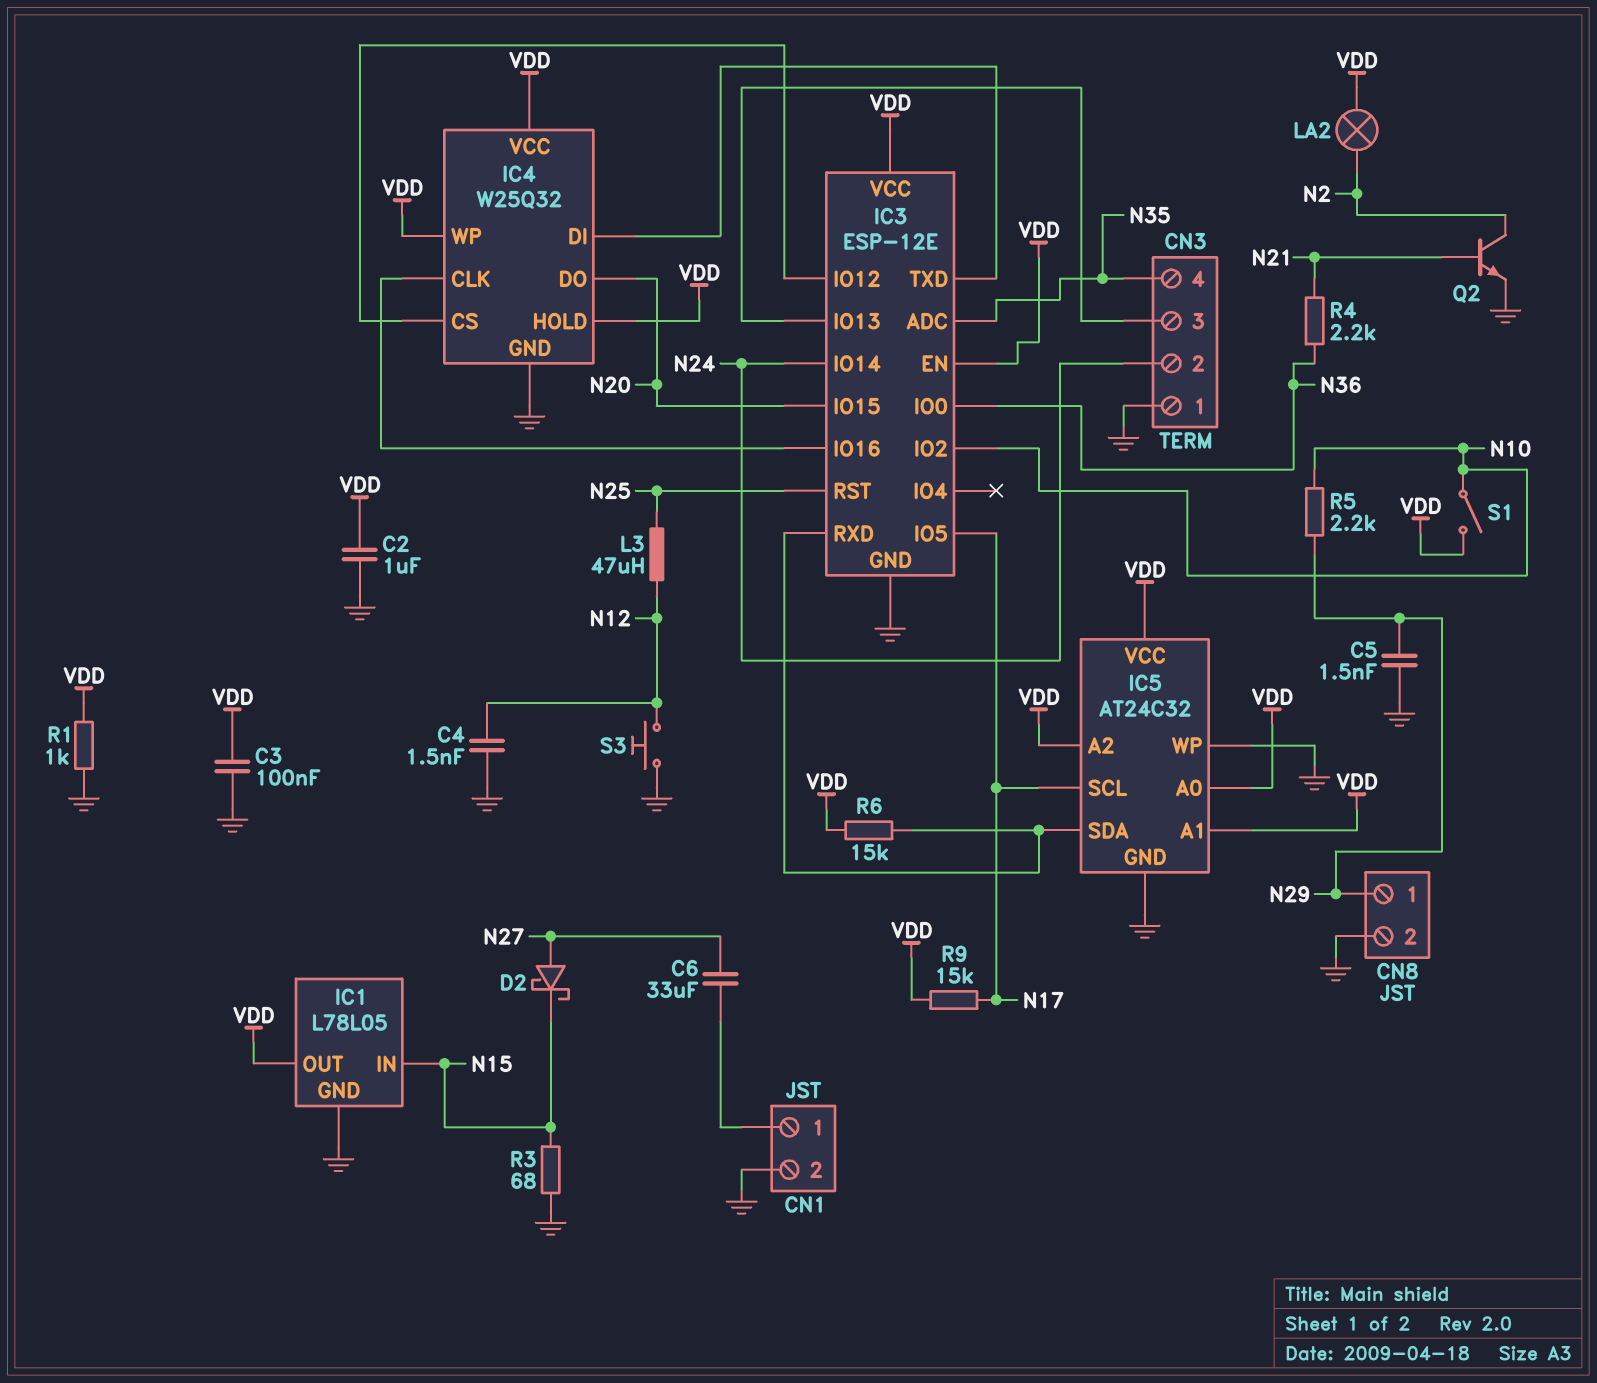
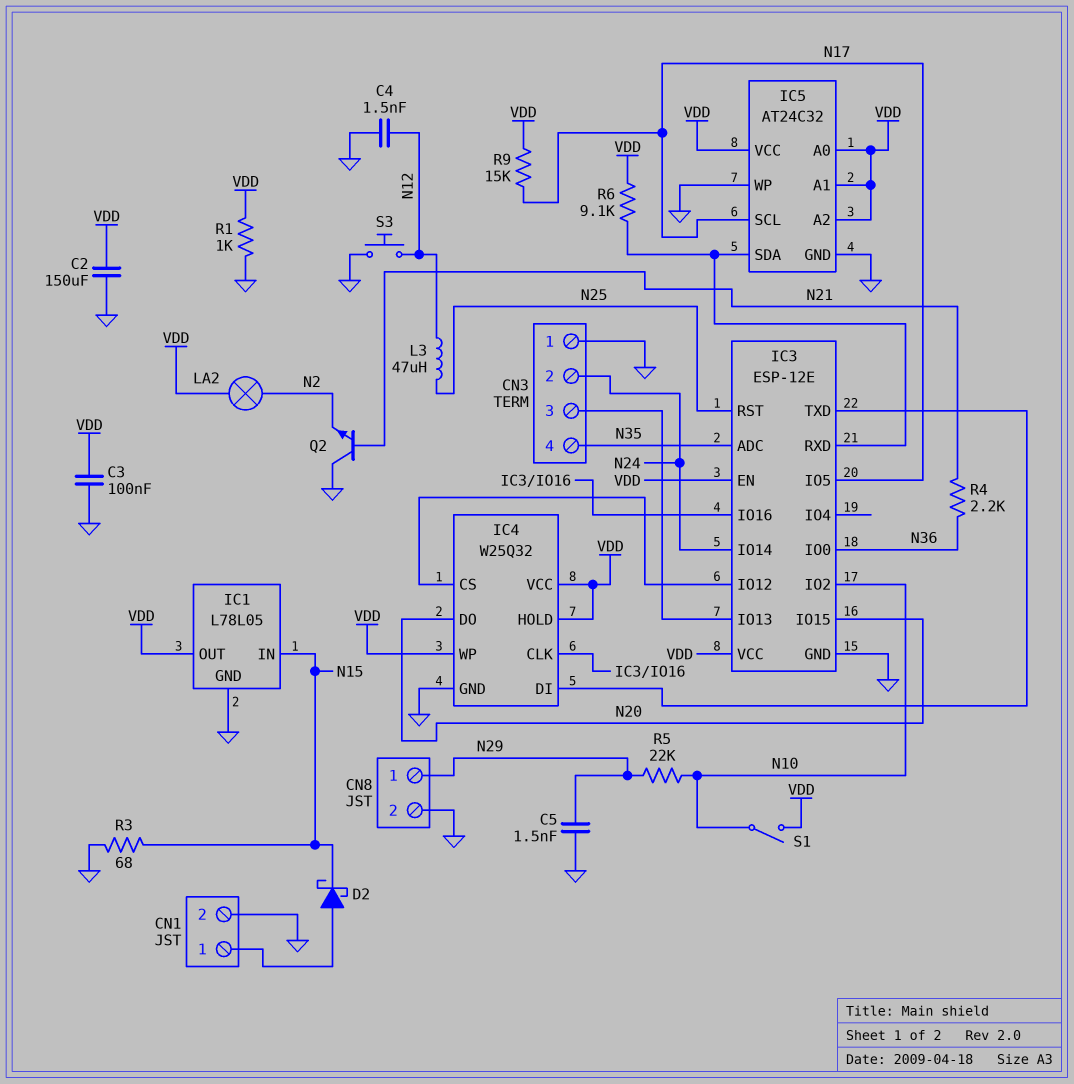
C2: 1uF (GND, VDD) -> 150uF (GND, VDD)
C6: 33uF (CN1/1, N27) -> none
D2: schottky (A N27, K N15) -> schottky (A CN1/1, K N15)
Q2: NPN (B N21, C N2, E GND) -> NPN (B N21, C GND, E N2)
R5: 2.2k (N10, N29) -> 22k (N10, N29)
R6: 15k (IC3/RXD, VDD) -> 9.1k (IC3/RXD, VDD)

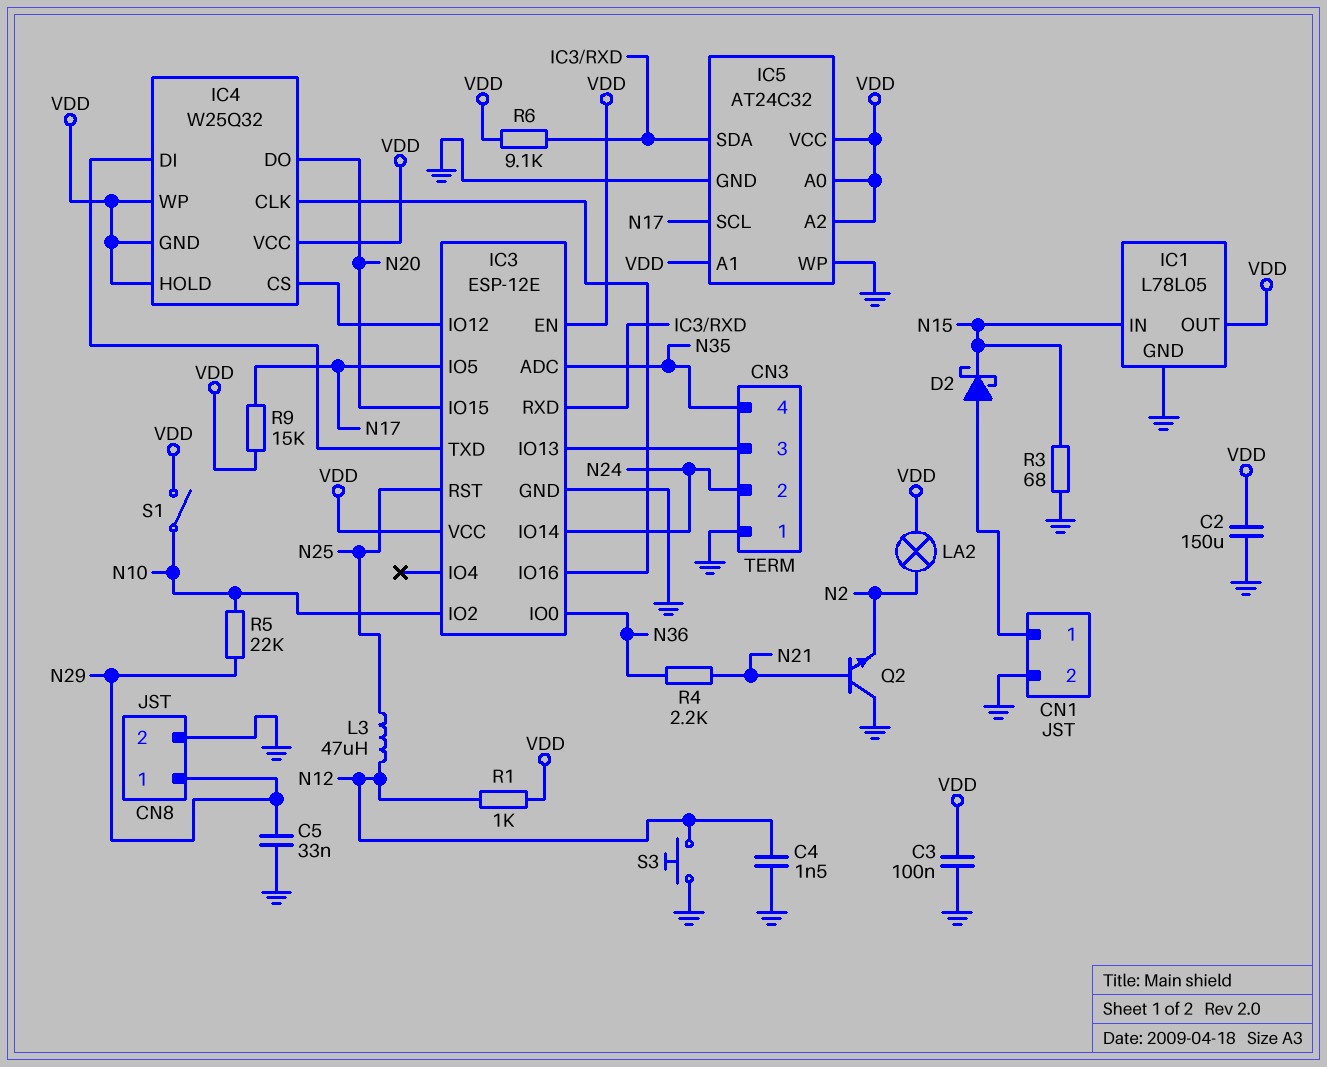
C5: 1.5nF (GND, N29) -> 33nF (GND, N29)
IC4 pin GND: GND -> VDD
R1: 1k (GND, VDD) -> 1k (N12, VDD)

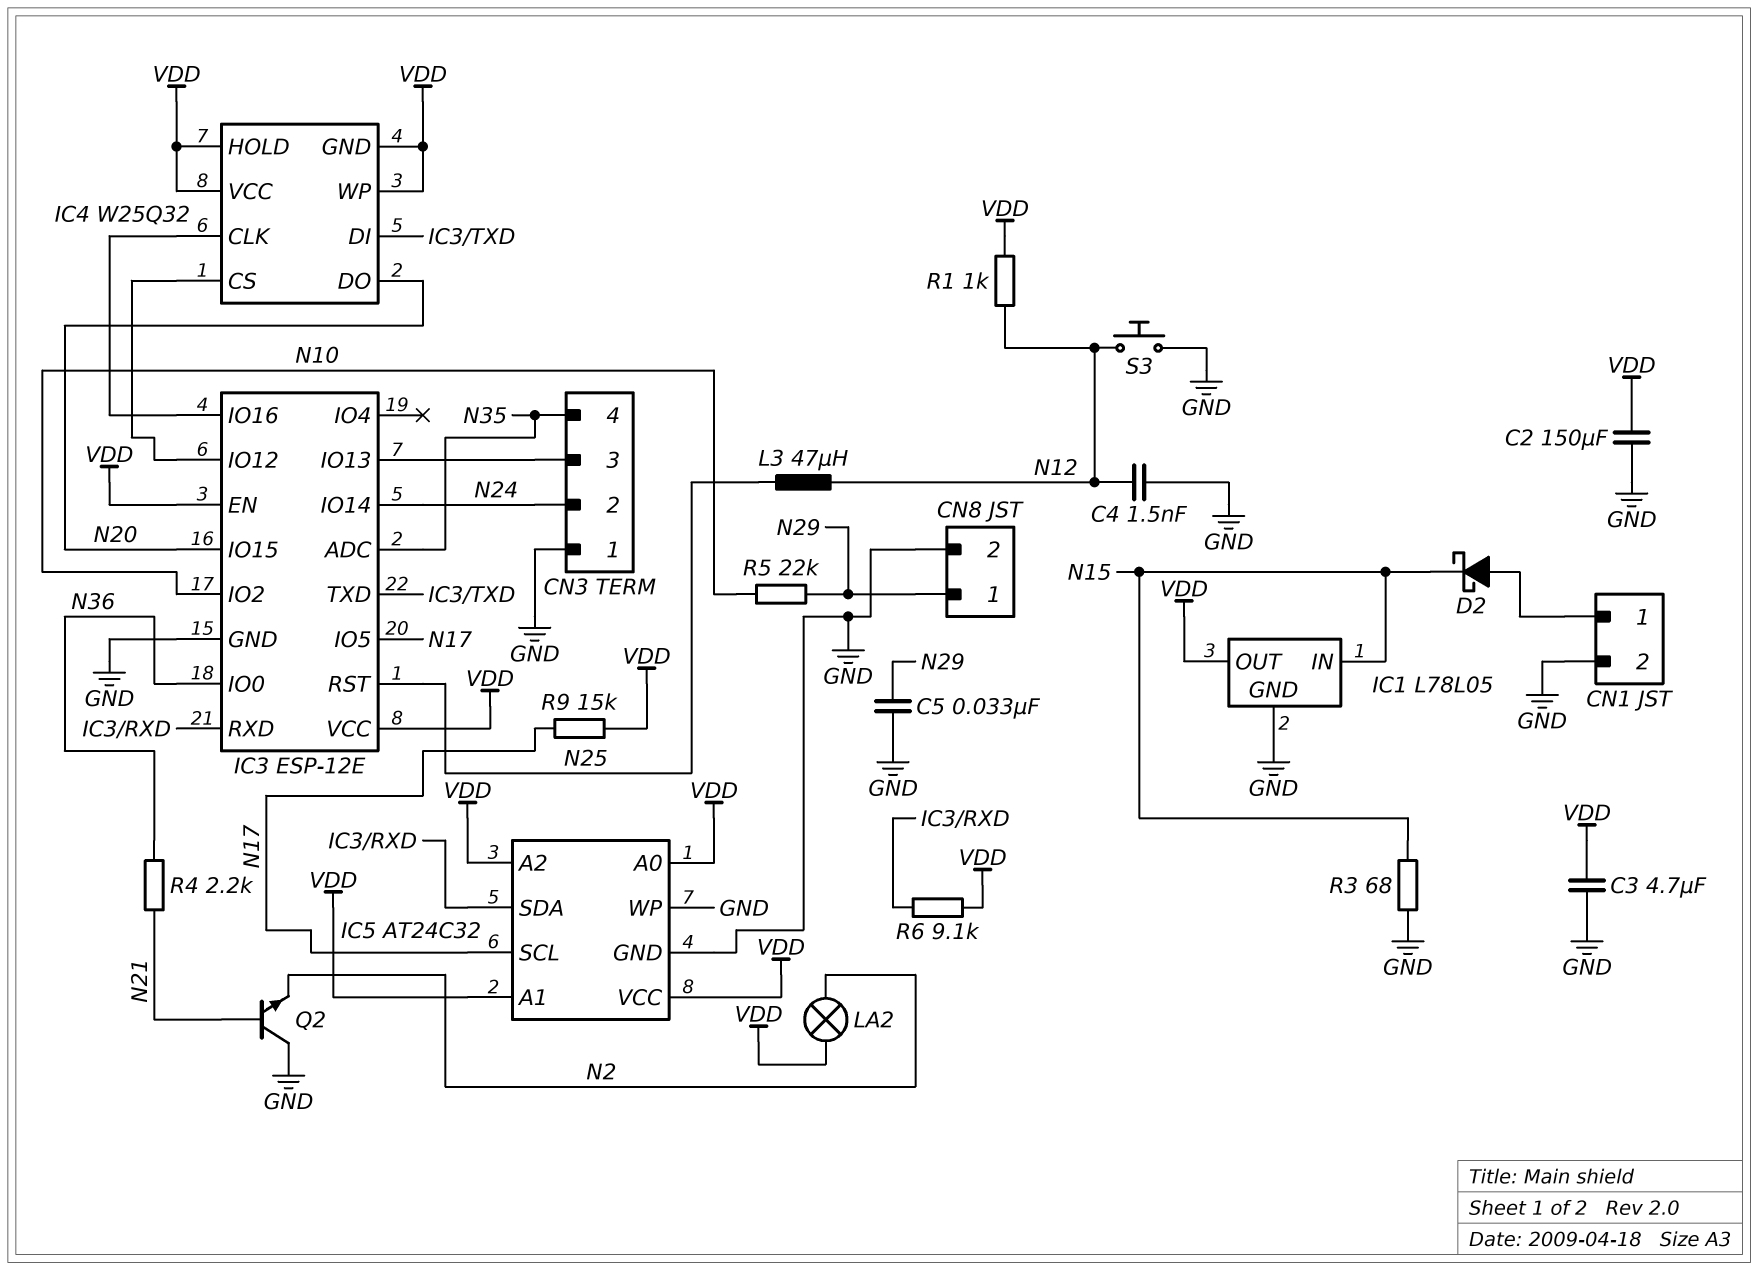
C3: 100nF (GND, VDD) -> 4.7uF (GND, VDD)
S1: switch (N10, VDD) -> none

